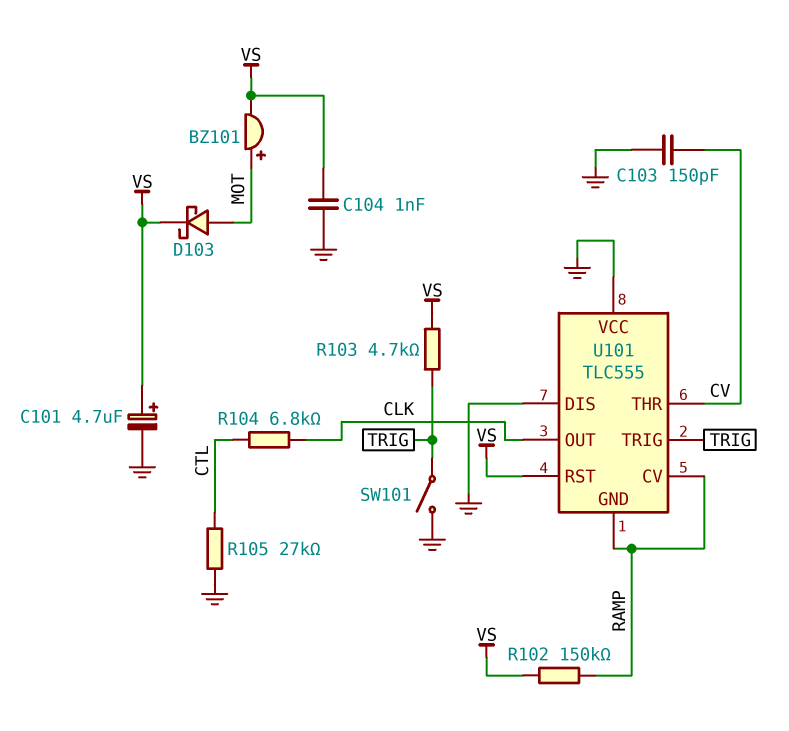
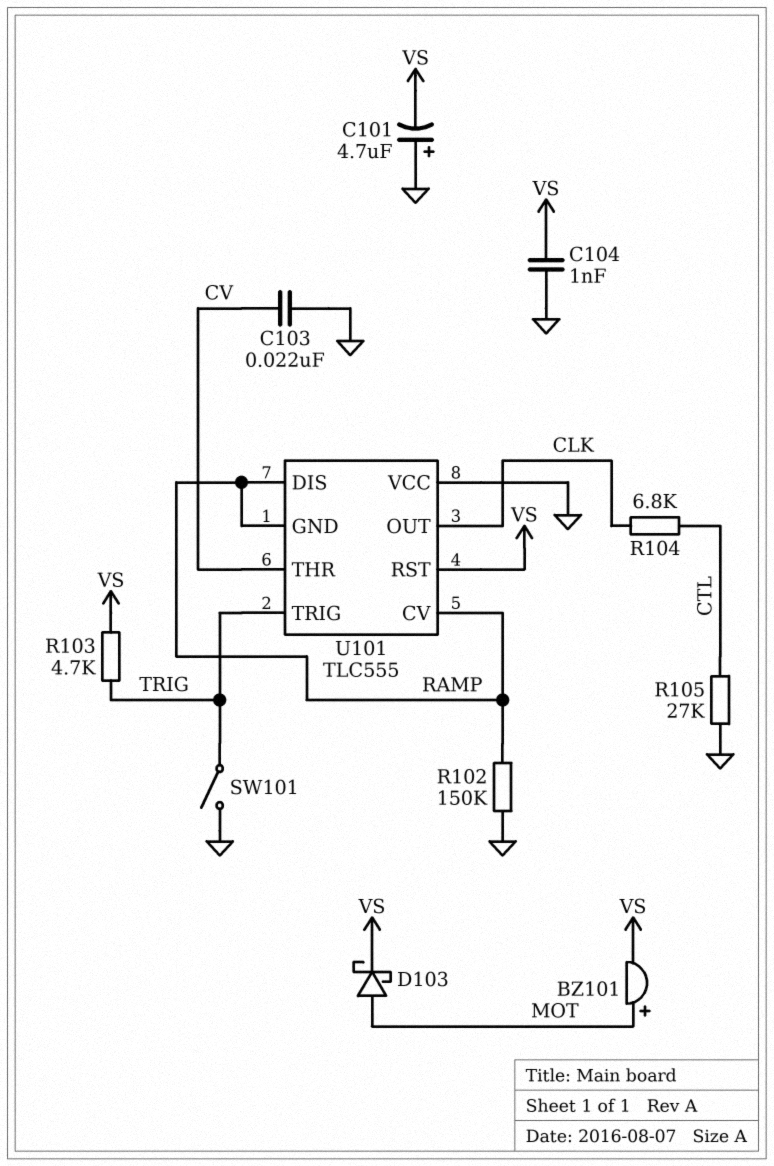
C101: 4.7uF (plus VS, minus GND) -> 4.7uF (plus GND, minus VS)
C103: 150pF (CV, GND) -> 22nF (CV, GND)
R102: 150k (RAMP, VS) -> 150k (GND, RAMP)
U101 pin DIS: GND -> RAMP

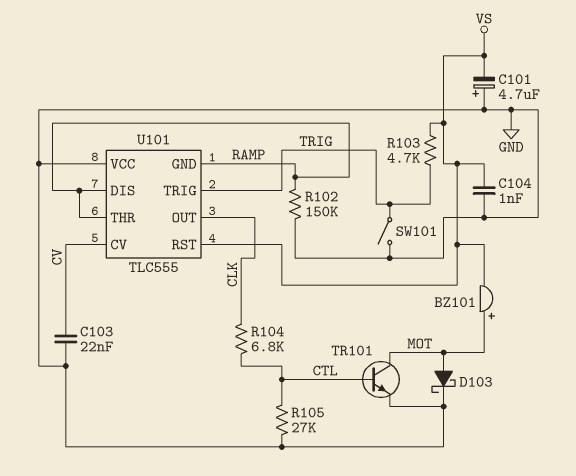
D103: schottky (A MOT, K VS) -> schottky (A MOT, K GND)
TR101: none -> NPN (B CTL, C MOT, E GND)
U101 pin CV: RAMP -> CV
U101 pin THR: CV -> RAMP

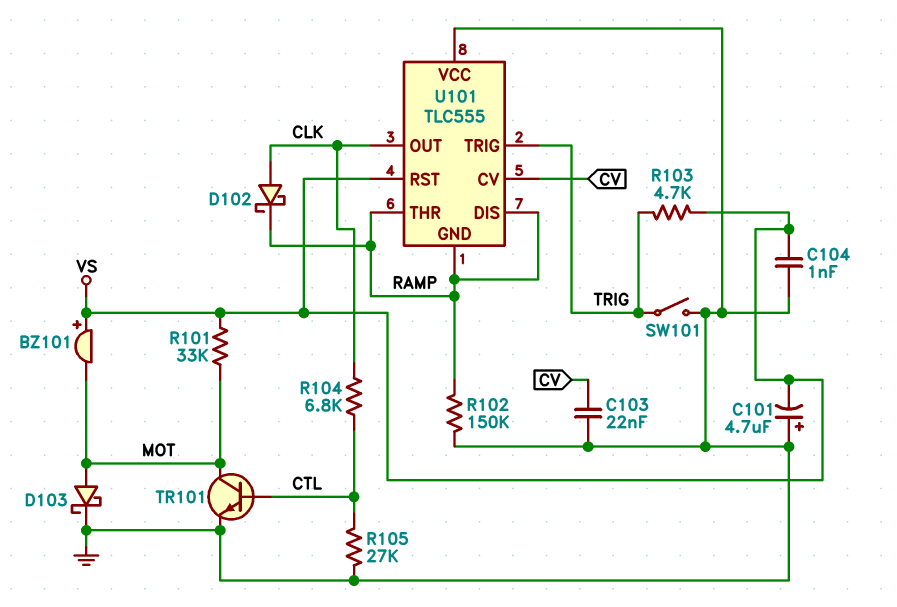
BZ101: buzzer (plus MOT, minus VS) -> buzzer (plus VS, minus MOT)
D102: none -> schottky (A CLK, K RAMP)
R101: none -> 33k (MOT, VS)

